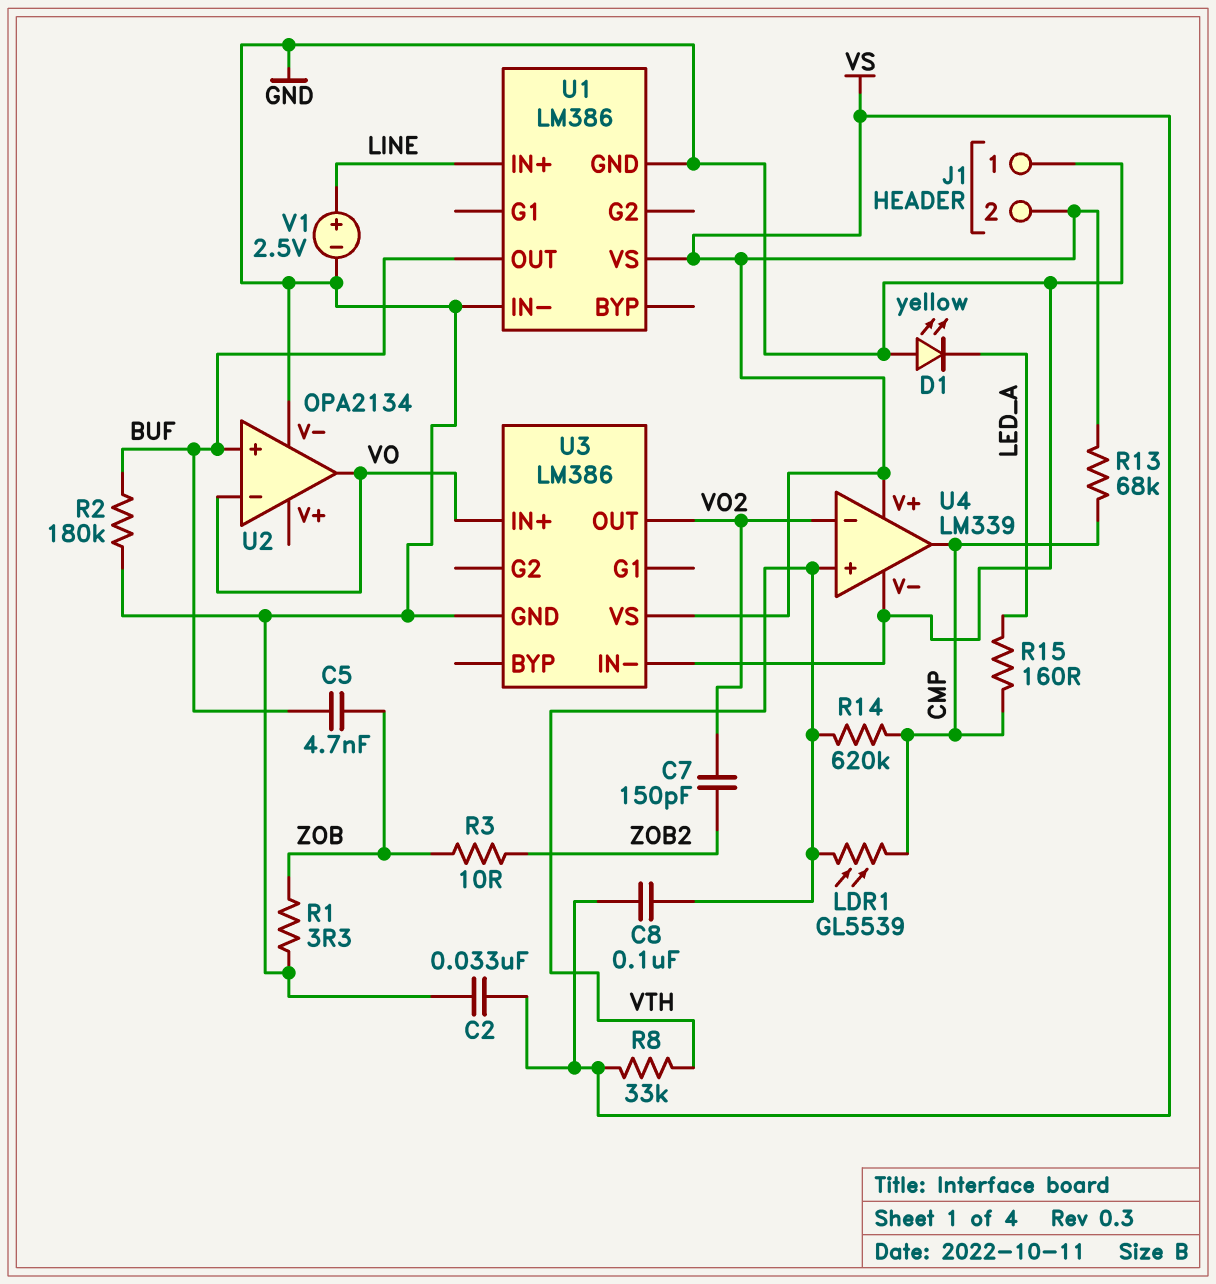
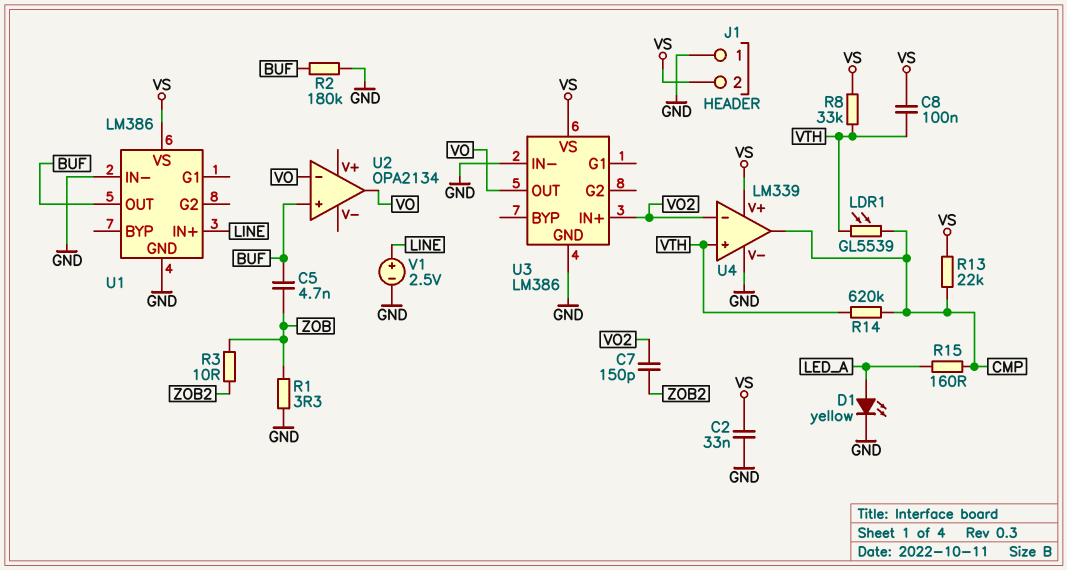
D1: LED yellow (A GND, K LED_A) -> LED yellow (A LED_A, K GND)
R13: 68k (CMP, VS) -> 22k (CMP, VS)
U2 pin V-: GND -> none
U3 pin IN+: VO -> VO2
U3 pin OUT: VO2 -> VO

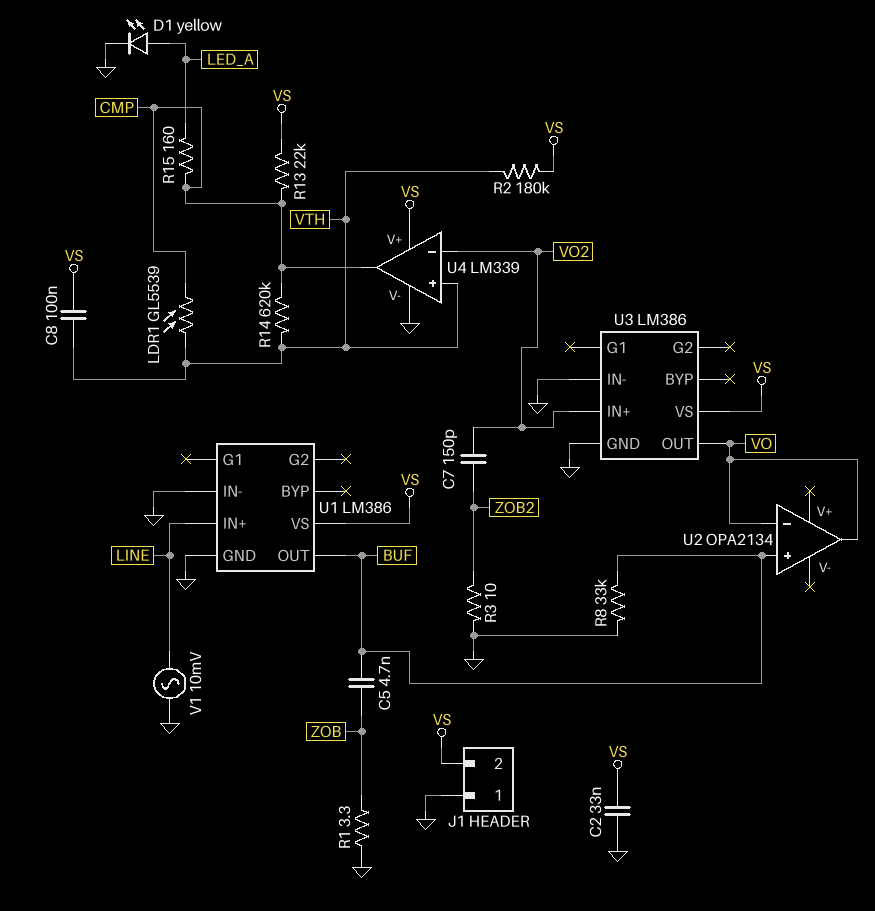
R2: 180k (BUF, GND) -> 180k (VS, VTH)
R3: 10 (ZOB, ZOB2) -> 10 (GND, ZOB2)
R8: 33k (VS, VTH) -> 33k (BUF, GND)
V1: 2.5V (plus LINE, minus GND) -> AC 10mV (GND, LINE)

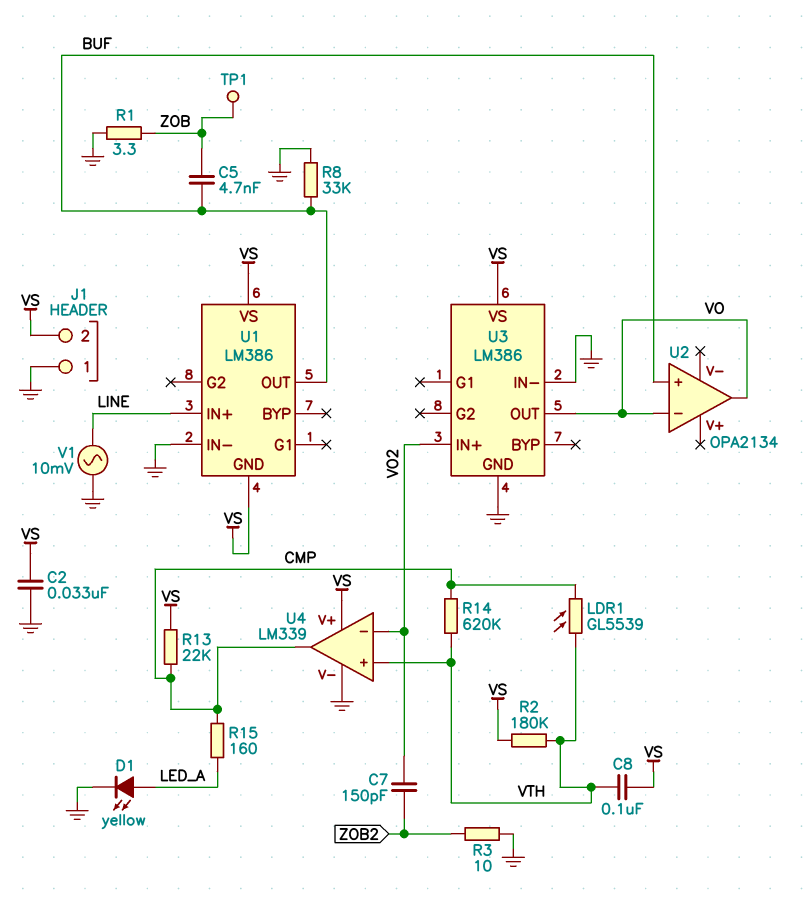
TP1: none -> test point (ZOB)
U1 pin GND: GND -> VS

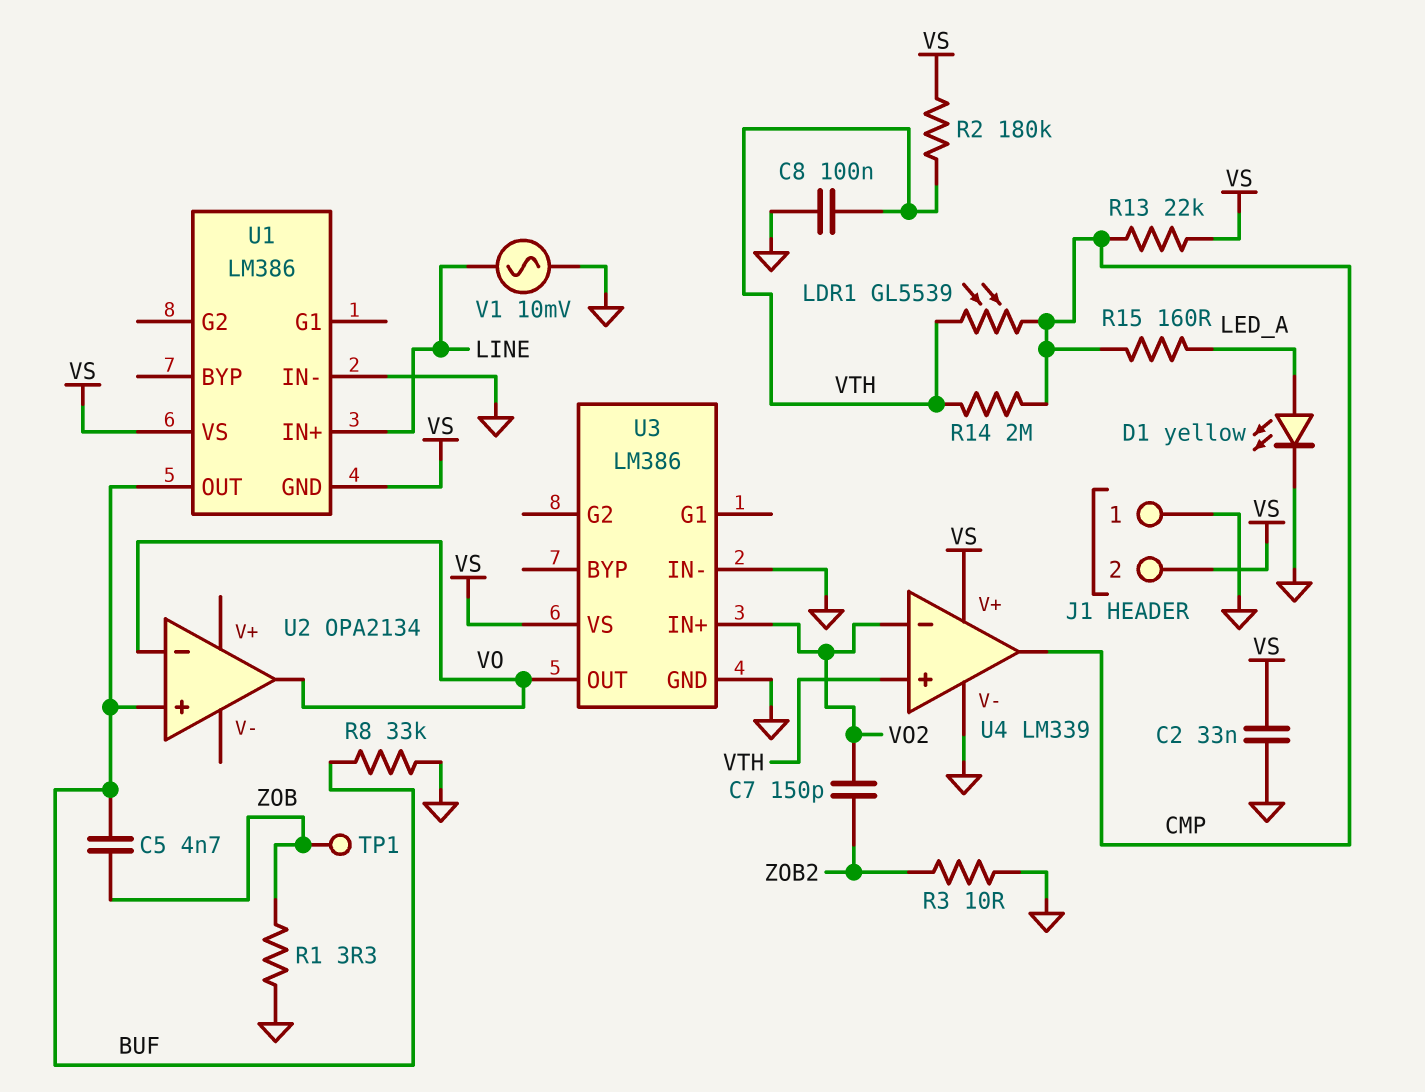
C8: 100nF (VS, VTH) -> 100nF (GND, VTH)
R14: 620k (CMP, VTH) -> 2M (CMP, VTH)

